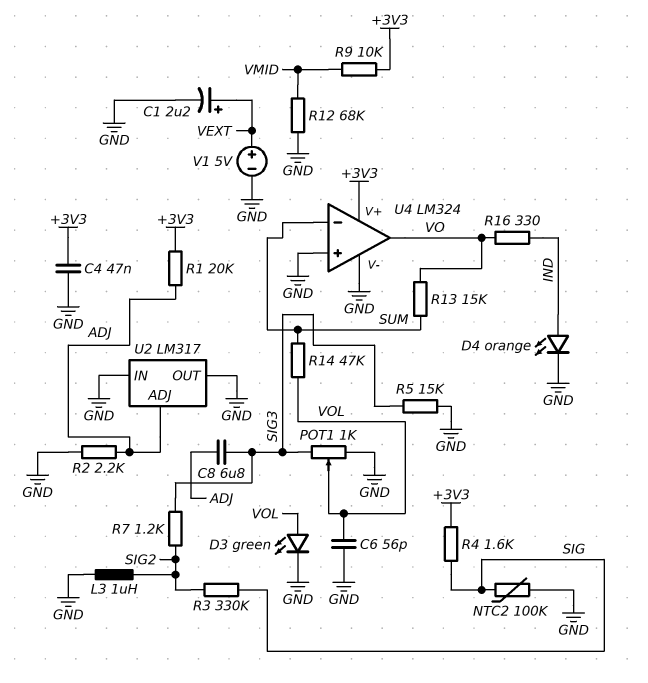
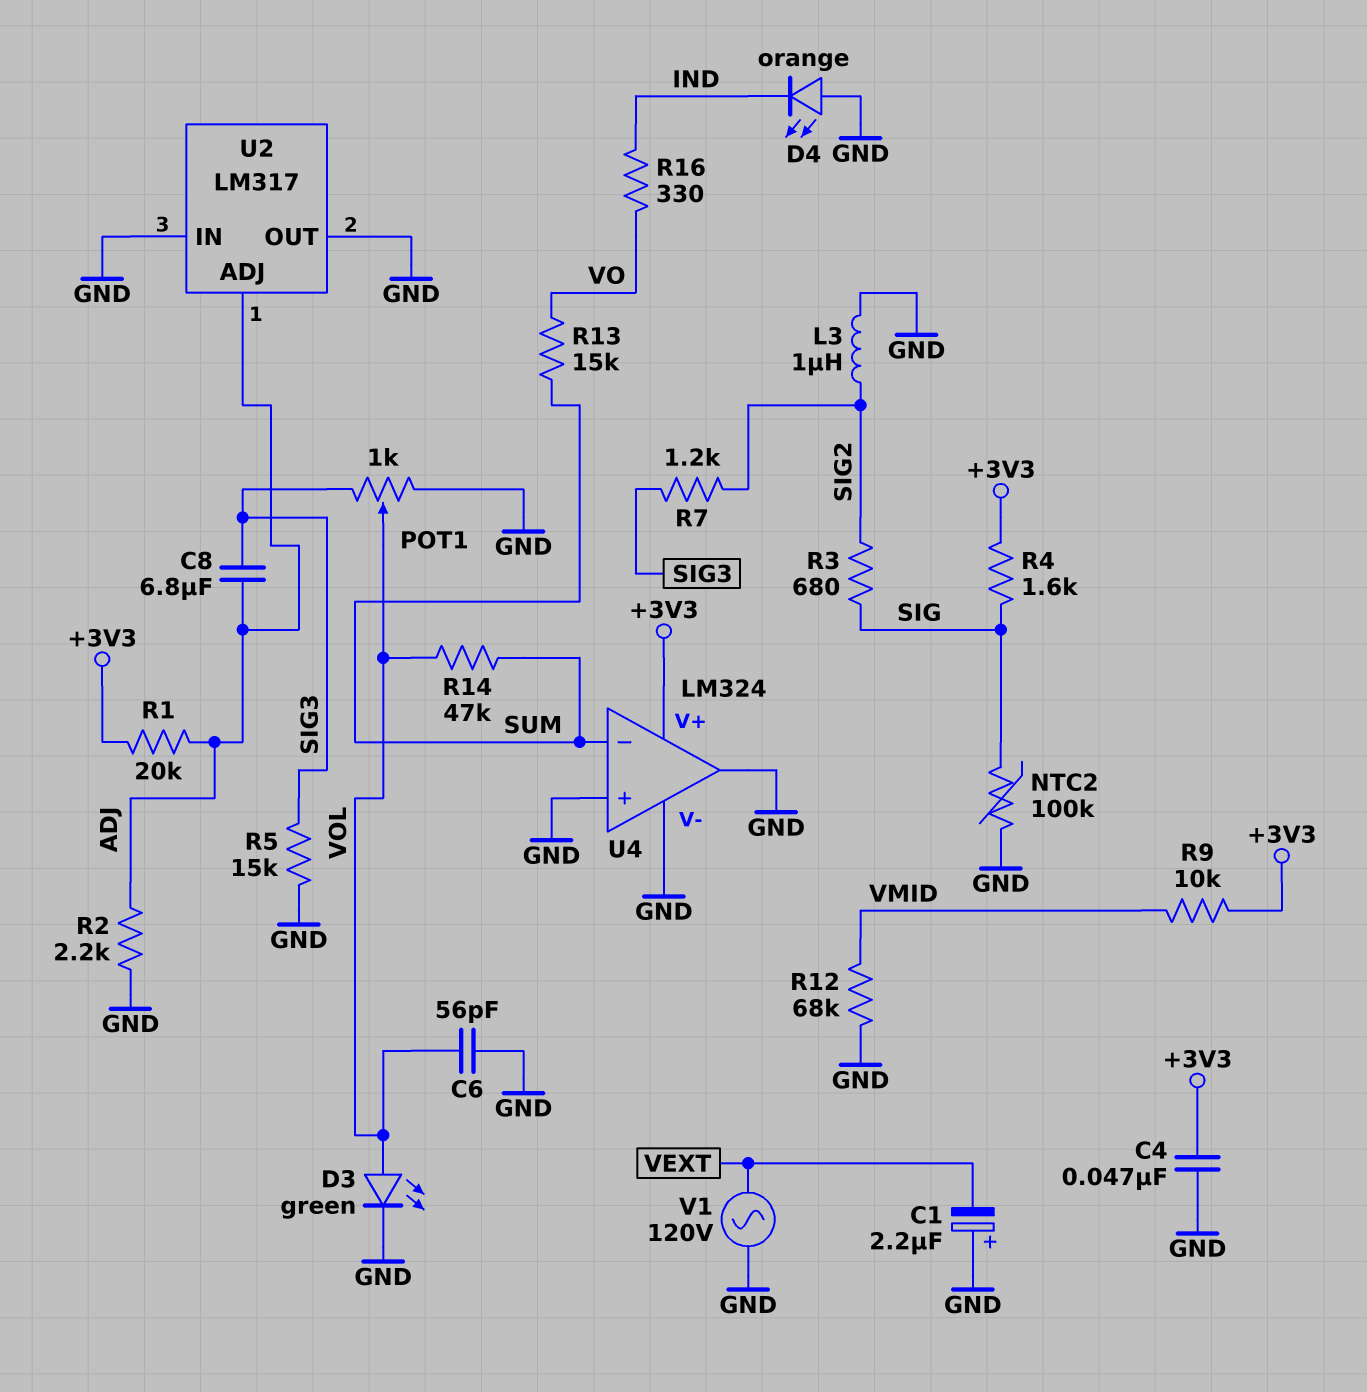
C1: 2.2uF (plus VEXT, minus GND) -> 2.2uF (plus GND, minus VEXT)
D4: LED orange (A IND, K GND) -> LED orange (A GND, K IND)
R3: 330k (SIG, SIG2) -> 680 (SIG, SIG2)
U4 pin out: VO -> GND
V1: 5V (plus VEXT, minus GND) -> AC 120V (GND, VEXT)

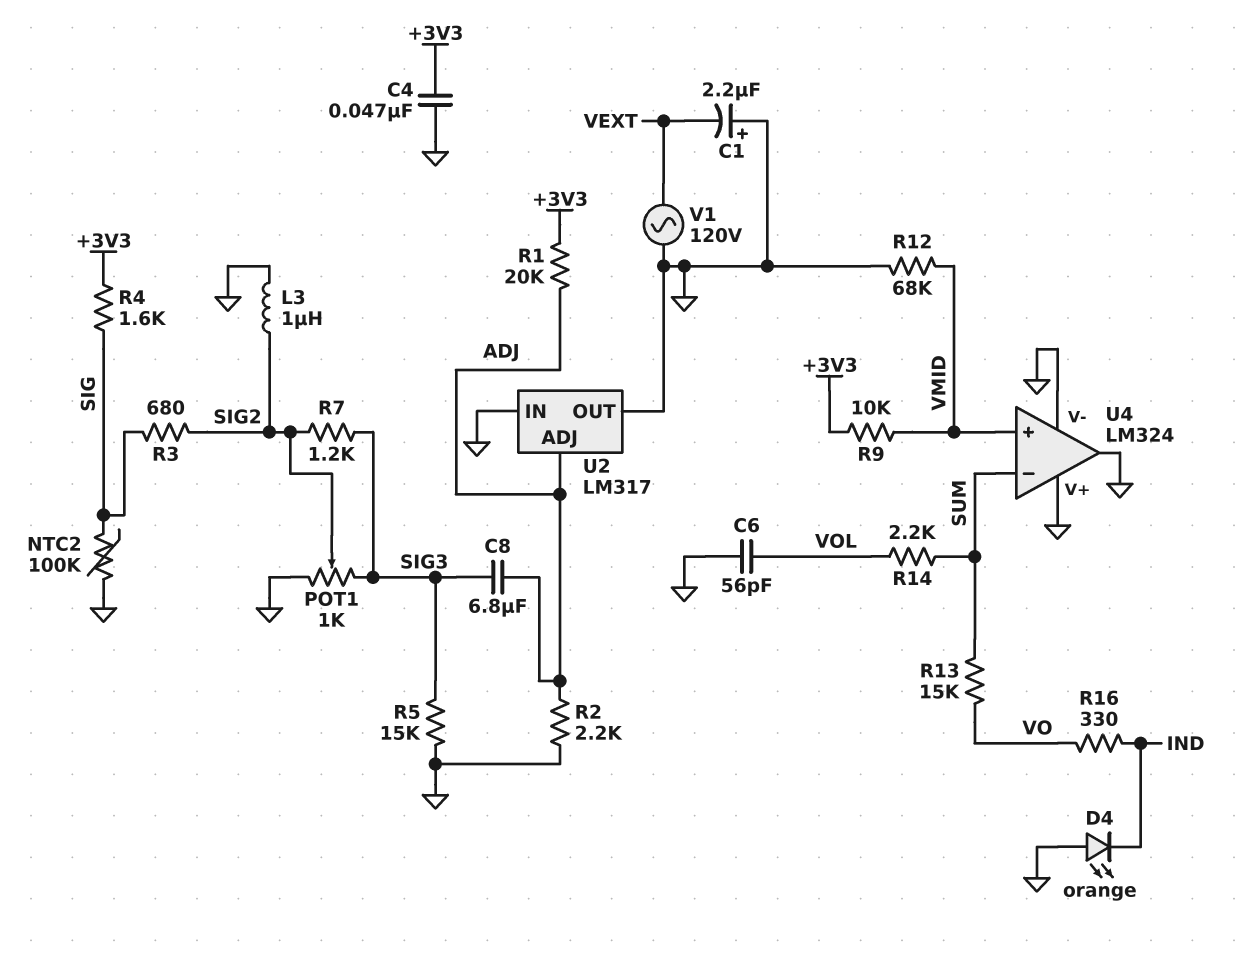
D3: LED green (A VOL, K GND) -> none
POT1: 1k (GND, SIG3, wiper VOL) -> 1k (GND, SIG3, wiper SIG2)
R14: 47k (SUM, VOL) -> 2.2k (SUM, VOL)
U4 pin V+: +3V3 -> GND
U4 pin in+: GND -> VMID

